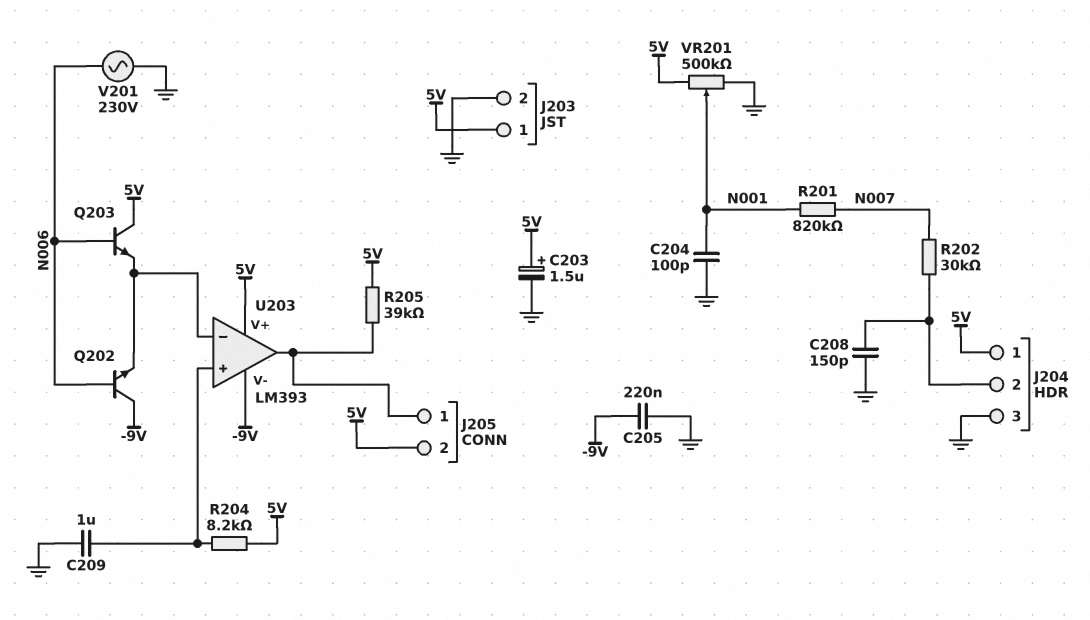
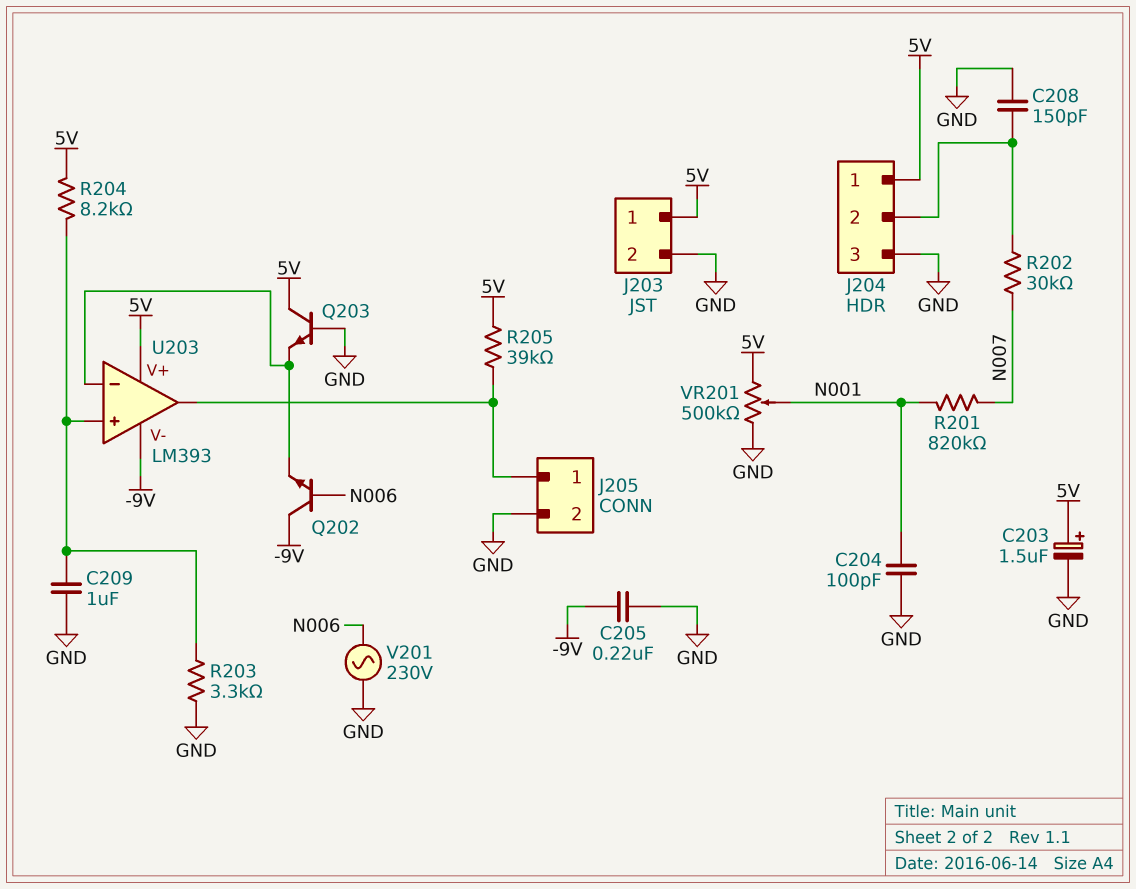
J205 pin 2: 5V -> GND
Q203: NPN (B N006, C 5V, E U203/in-) -> NPN (B GND, C 5V, E U203/in-)
R203: none -> 3.3k (GND, U203/in+)

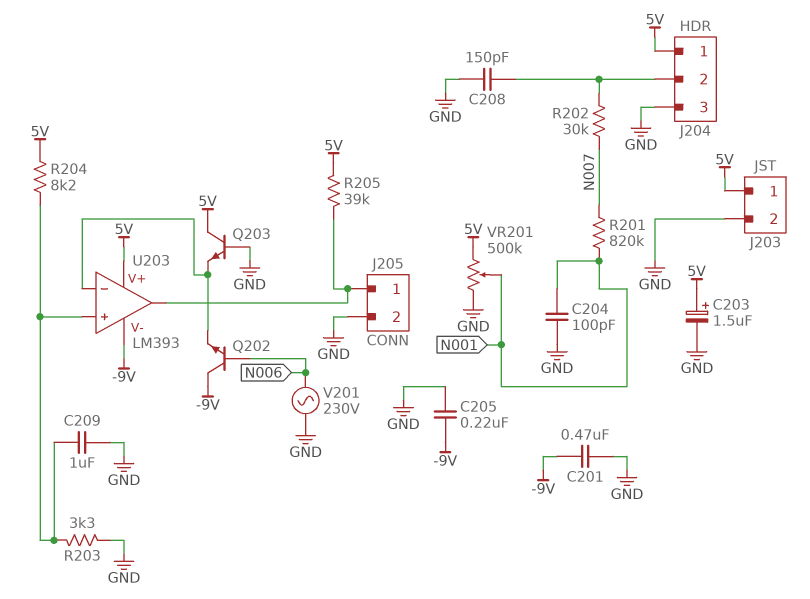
C201: none -> 470nF (-9V, GND)

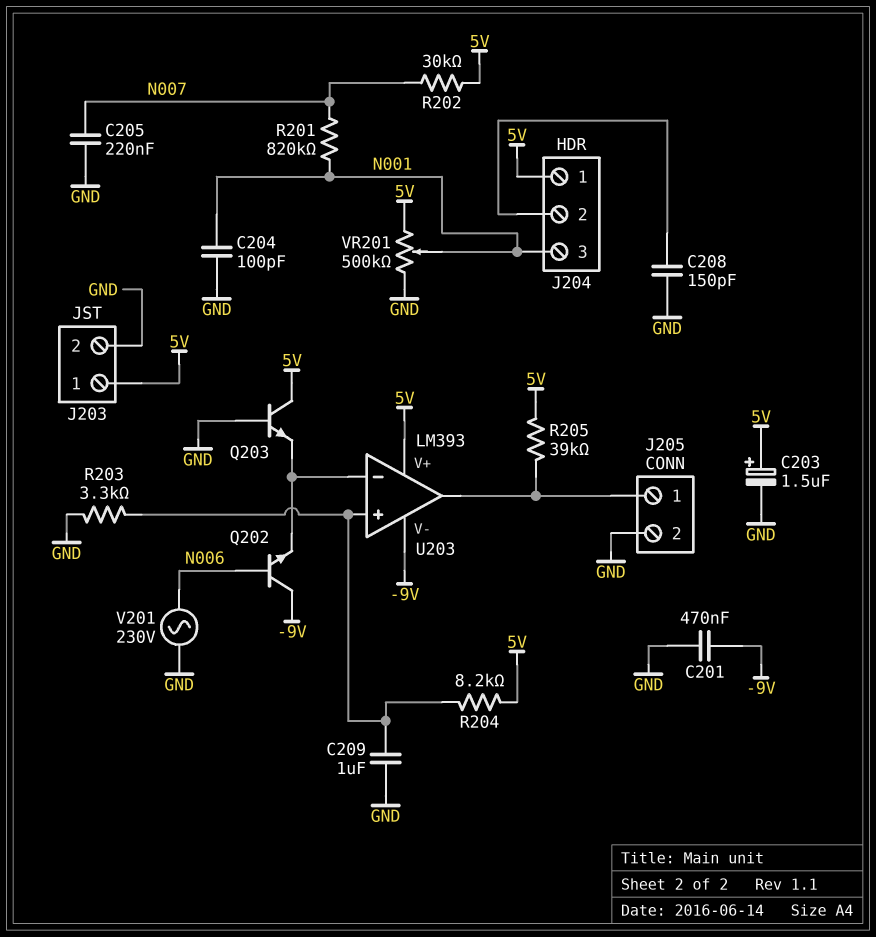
C205: 220nF (-9V, GND) -> 220nF (GND, N007)
J204 pin 3: GND -> N001
R202: 30k (J204/2, N007) -> 30k (5V, N007)

